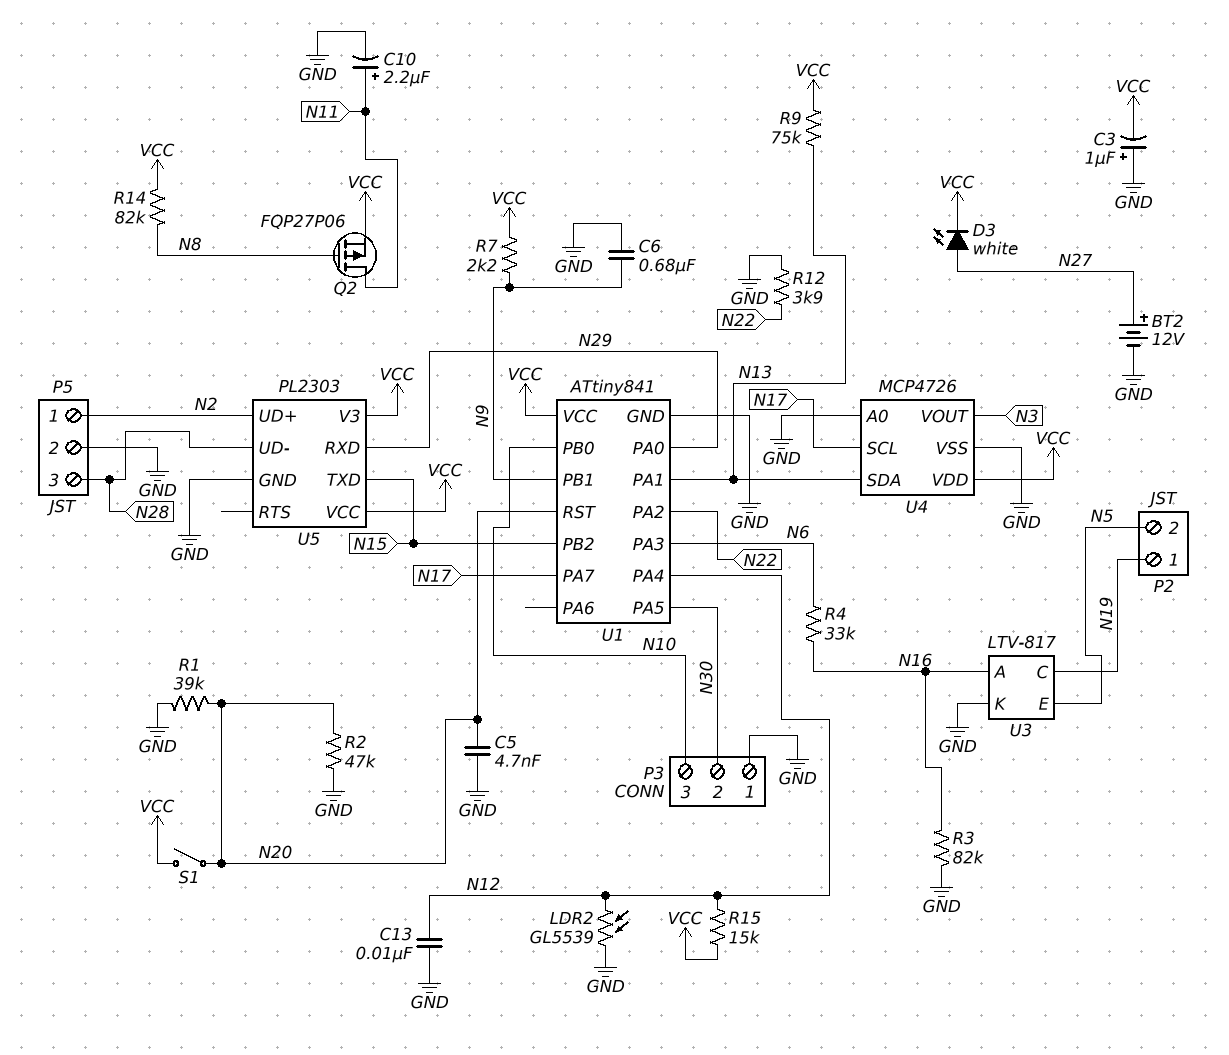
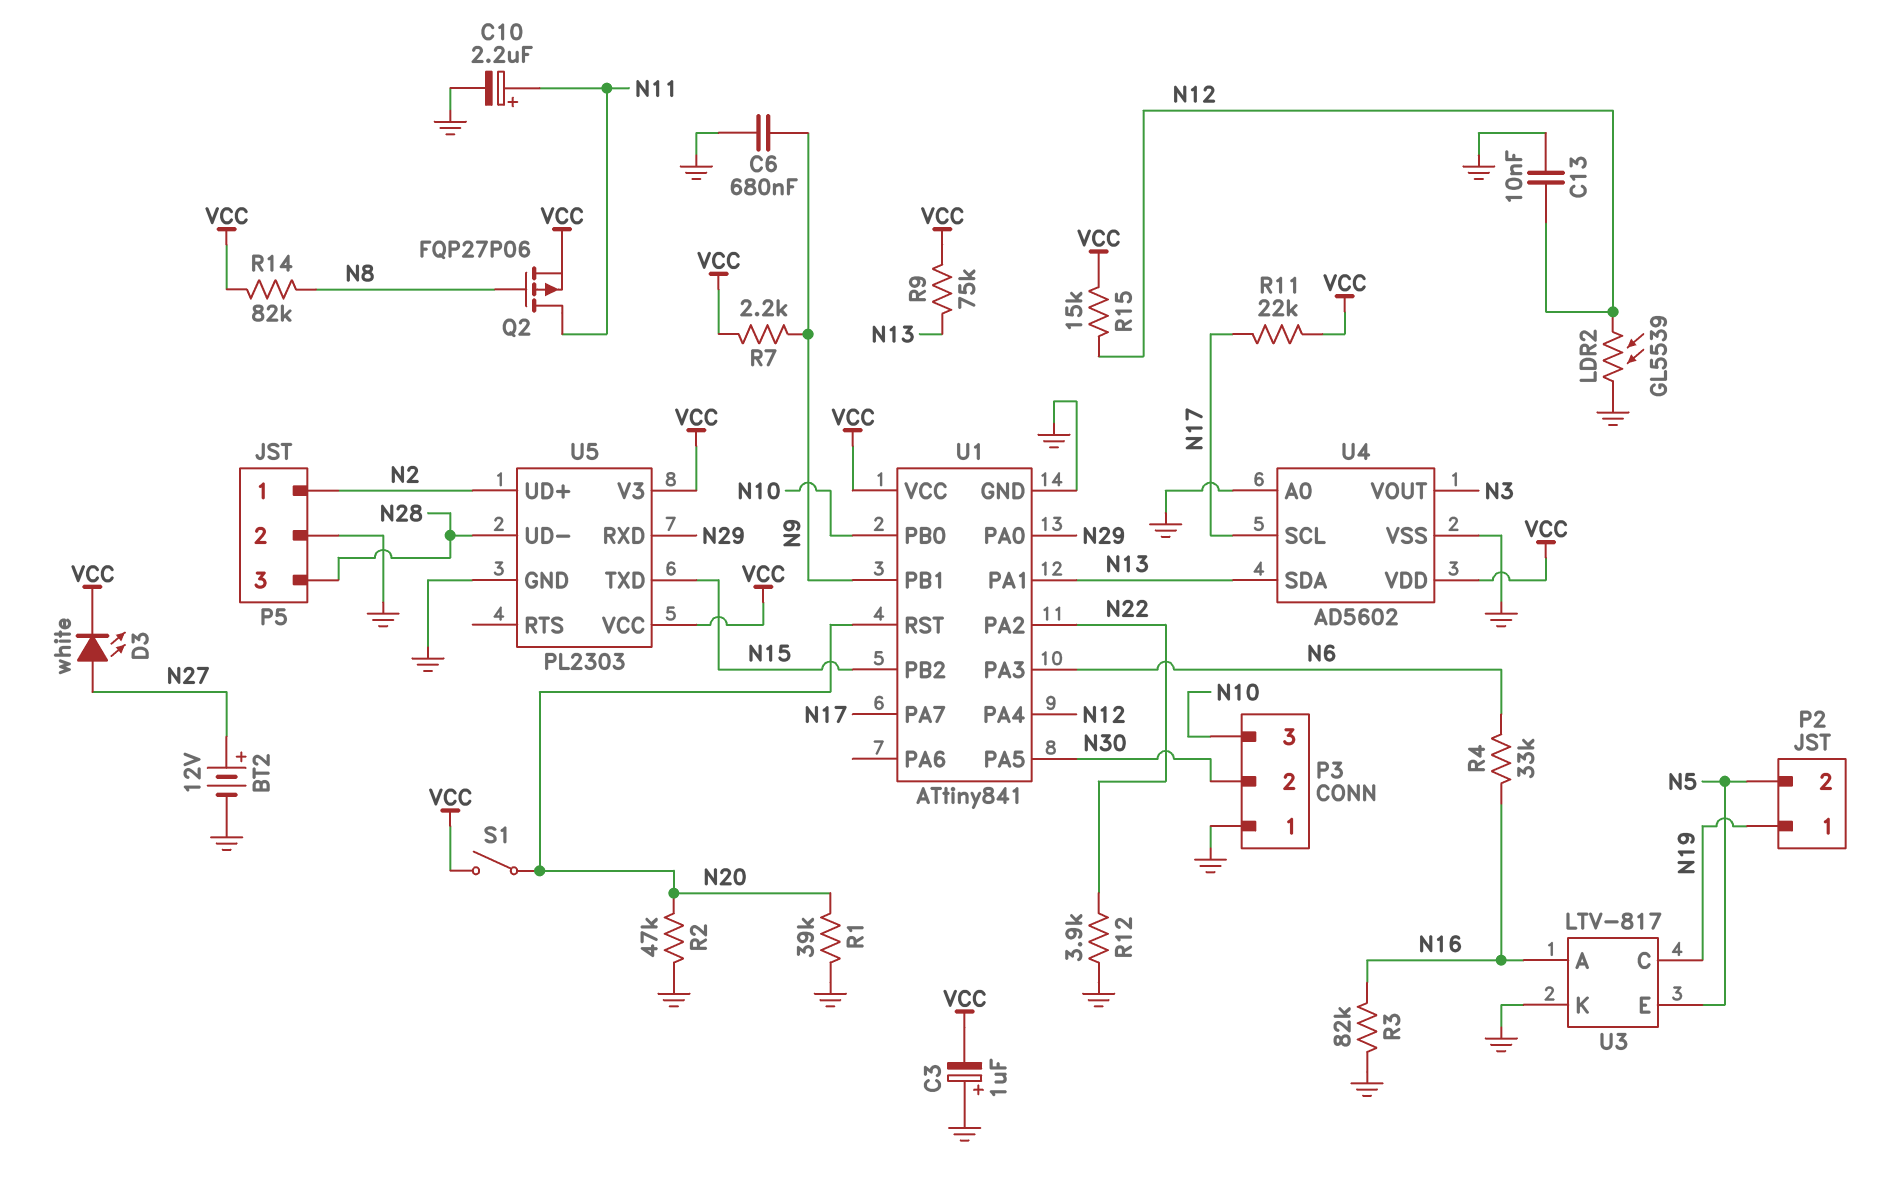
C5: 4.7nF (GND, N20) -> none
R11: none -> 22k (N17, VCC)
U4: MCP4726 -> AD5602

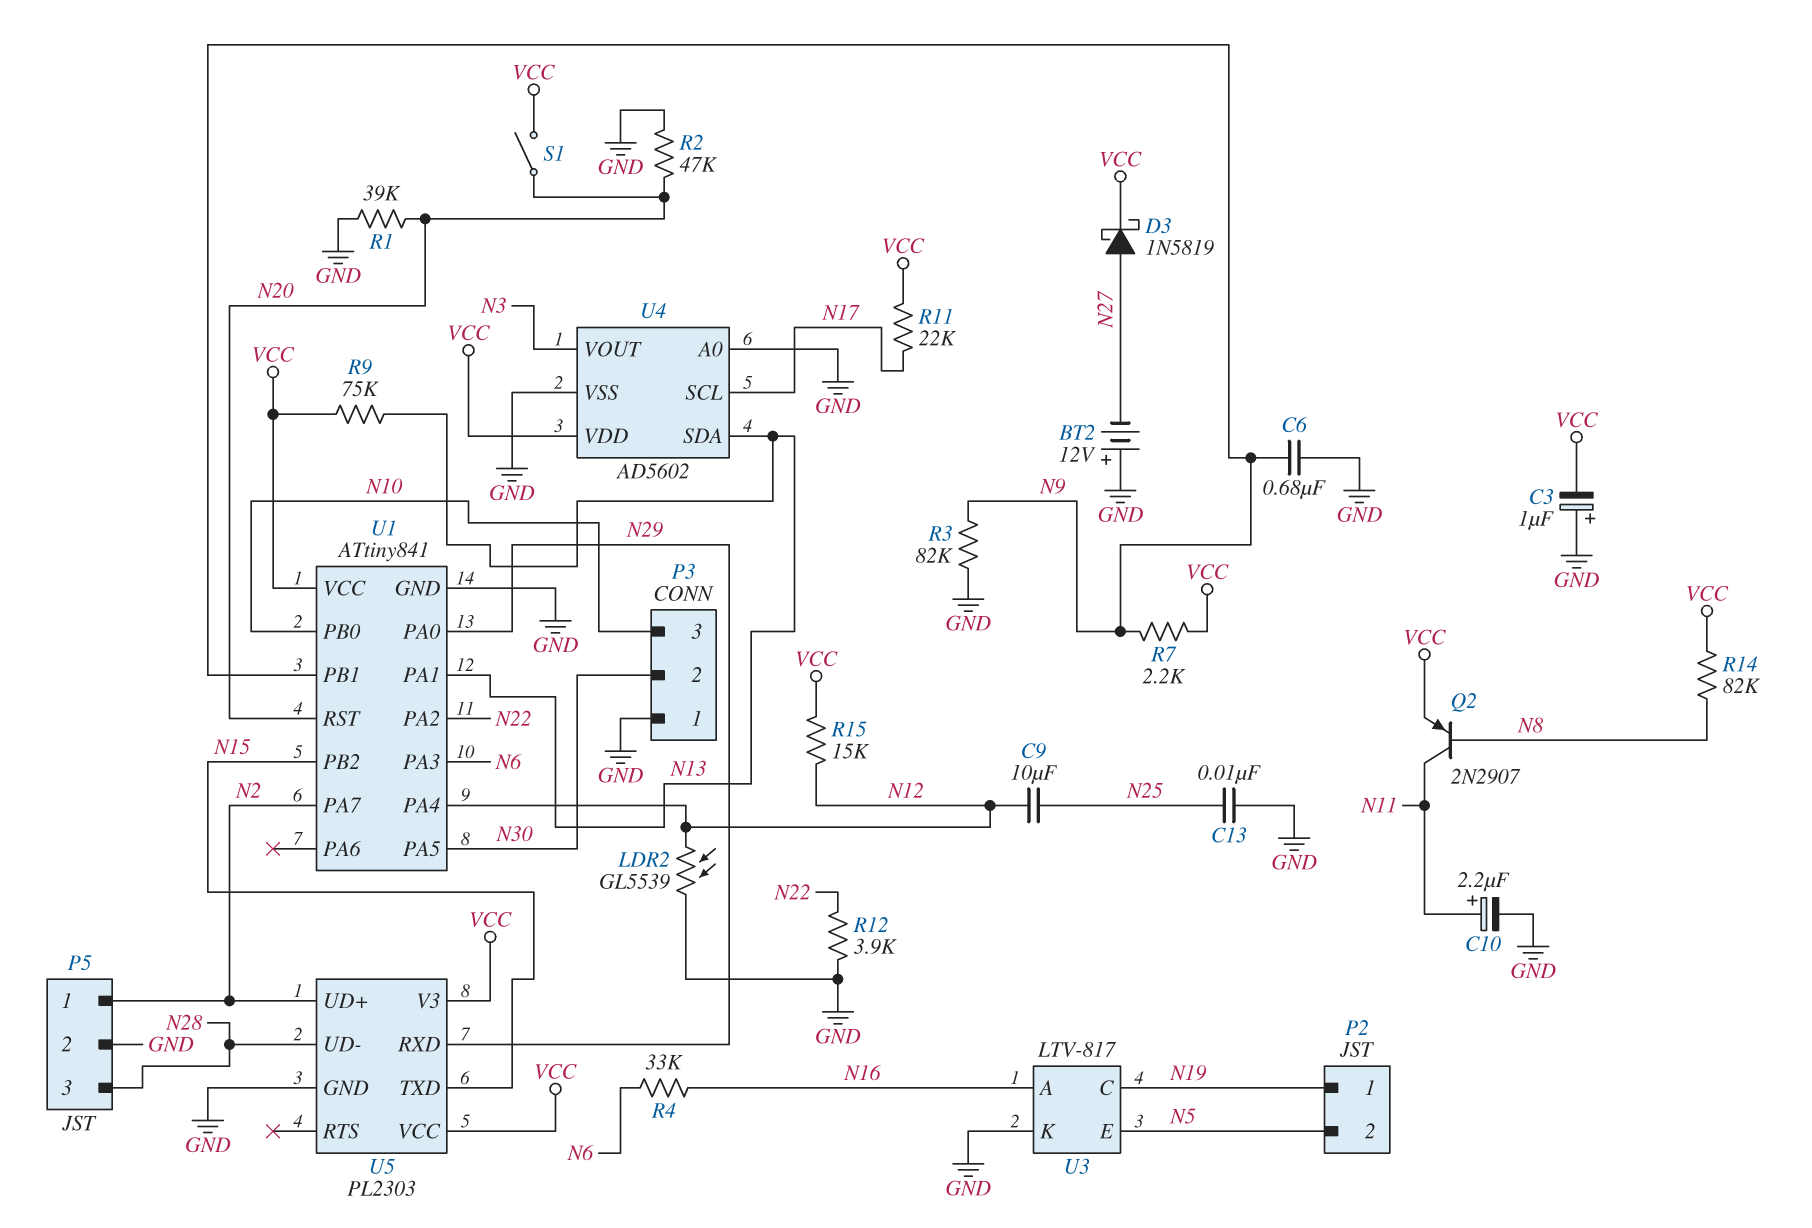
BT2: 12V (plus N27, minus GND) -> 12V (plus GND, minus N27)
C9: none -> 10uF (N12, N25)
C13: 10nF (GND, N12) -> 10nF (GND, N25)
D3: LED white (A N27, K VCC) -> schottky 1N5819 (A N27, K VCC)
Q2: PMOS FQP27P06 (G N8, D N11, S VCC) -> PNP 2N2907 (B N8, C N11, E VCC)
R3: 82k (GND, N16) -> 82k (GND, N9)
U1 pin PA7: N17 -> N2

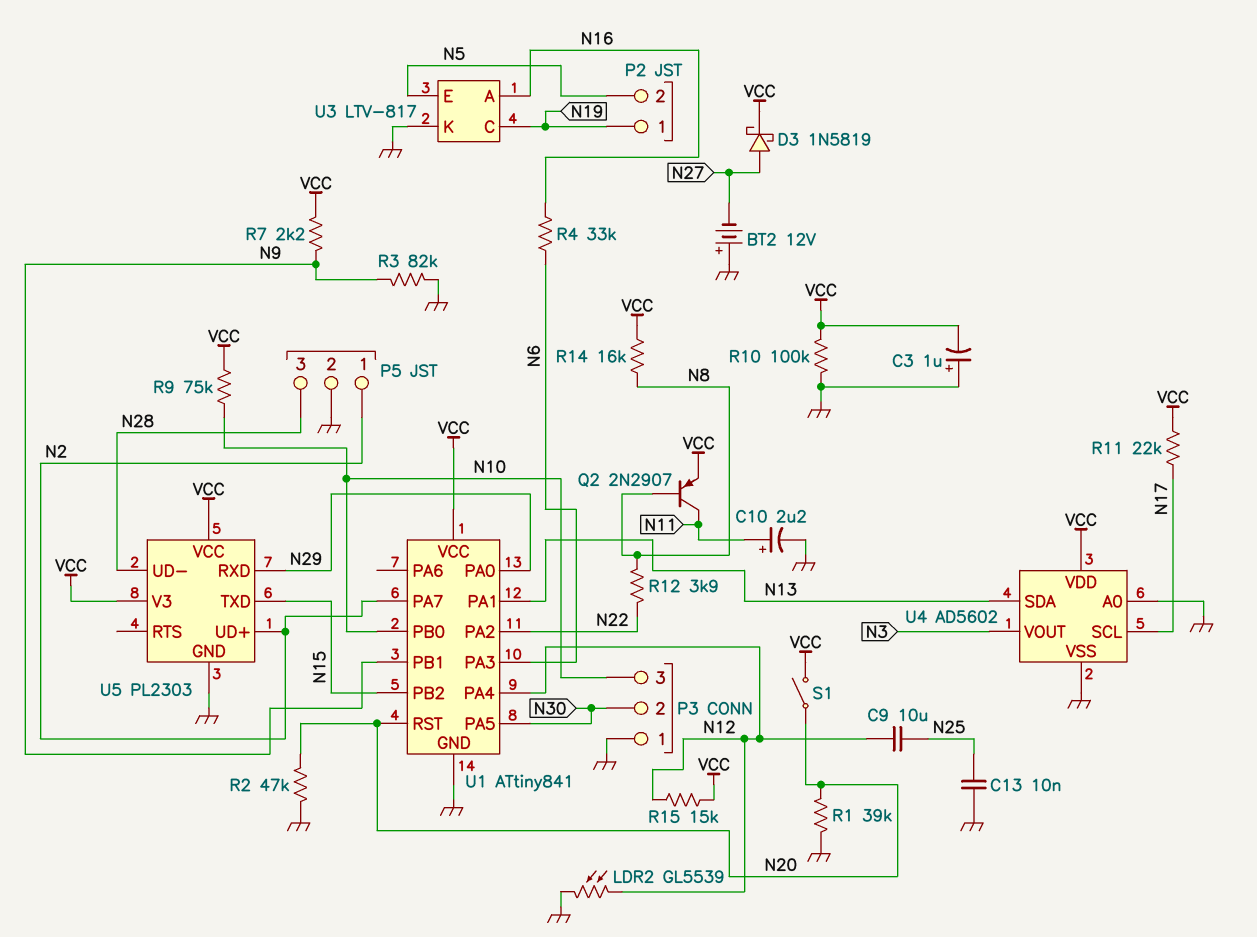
C6: 680nF (GND, N9) -> none
R9: 75k (N13, VCC) -> 75k (N10, VCC)
R10: none -> 100k (GND, VCC)
R12: 3.9k (GND, N22) -> 3.9k (N8, N22)
R14: 82k (N8, VCC) -> 16k (N8, VCC)

